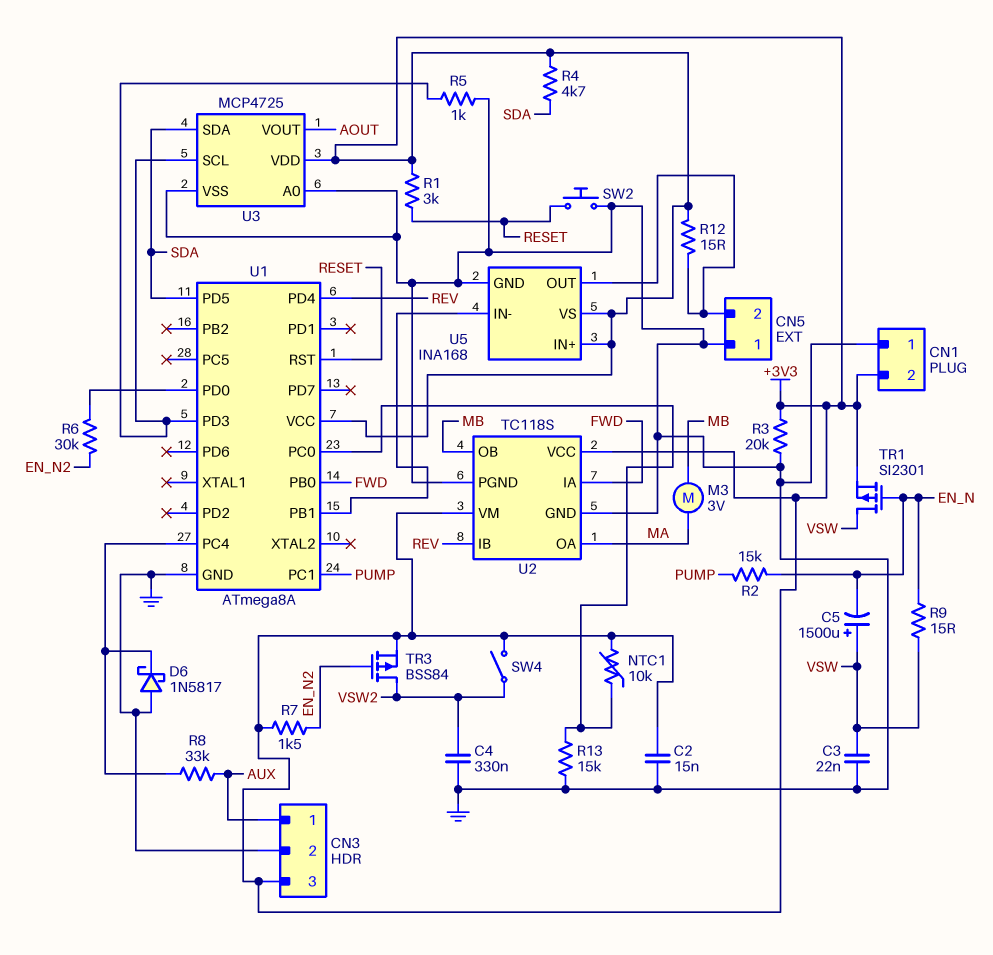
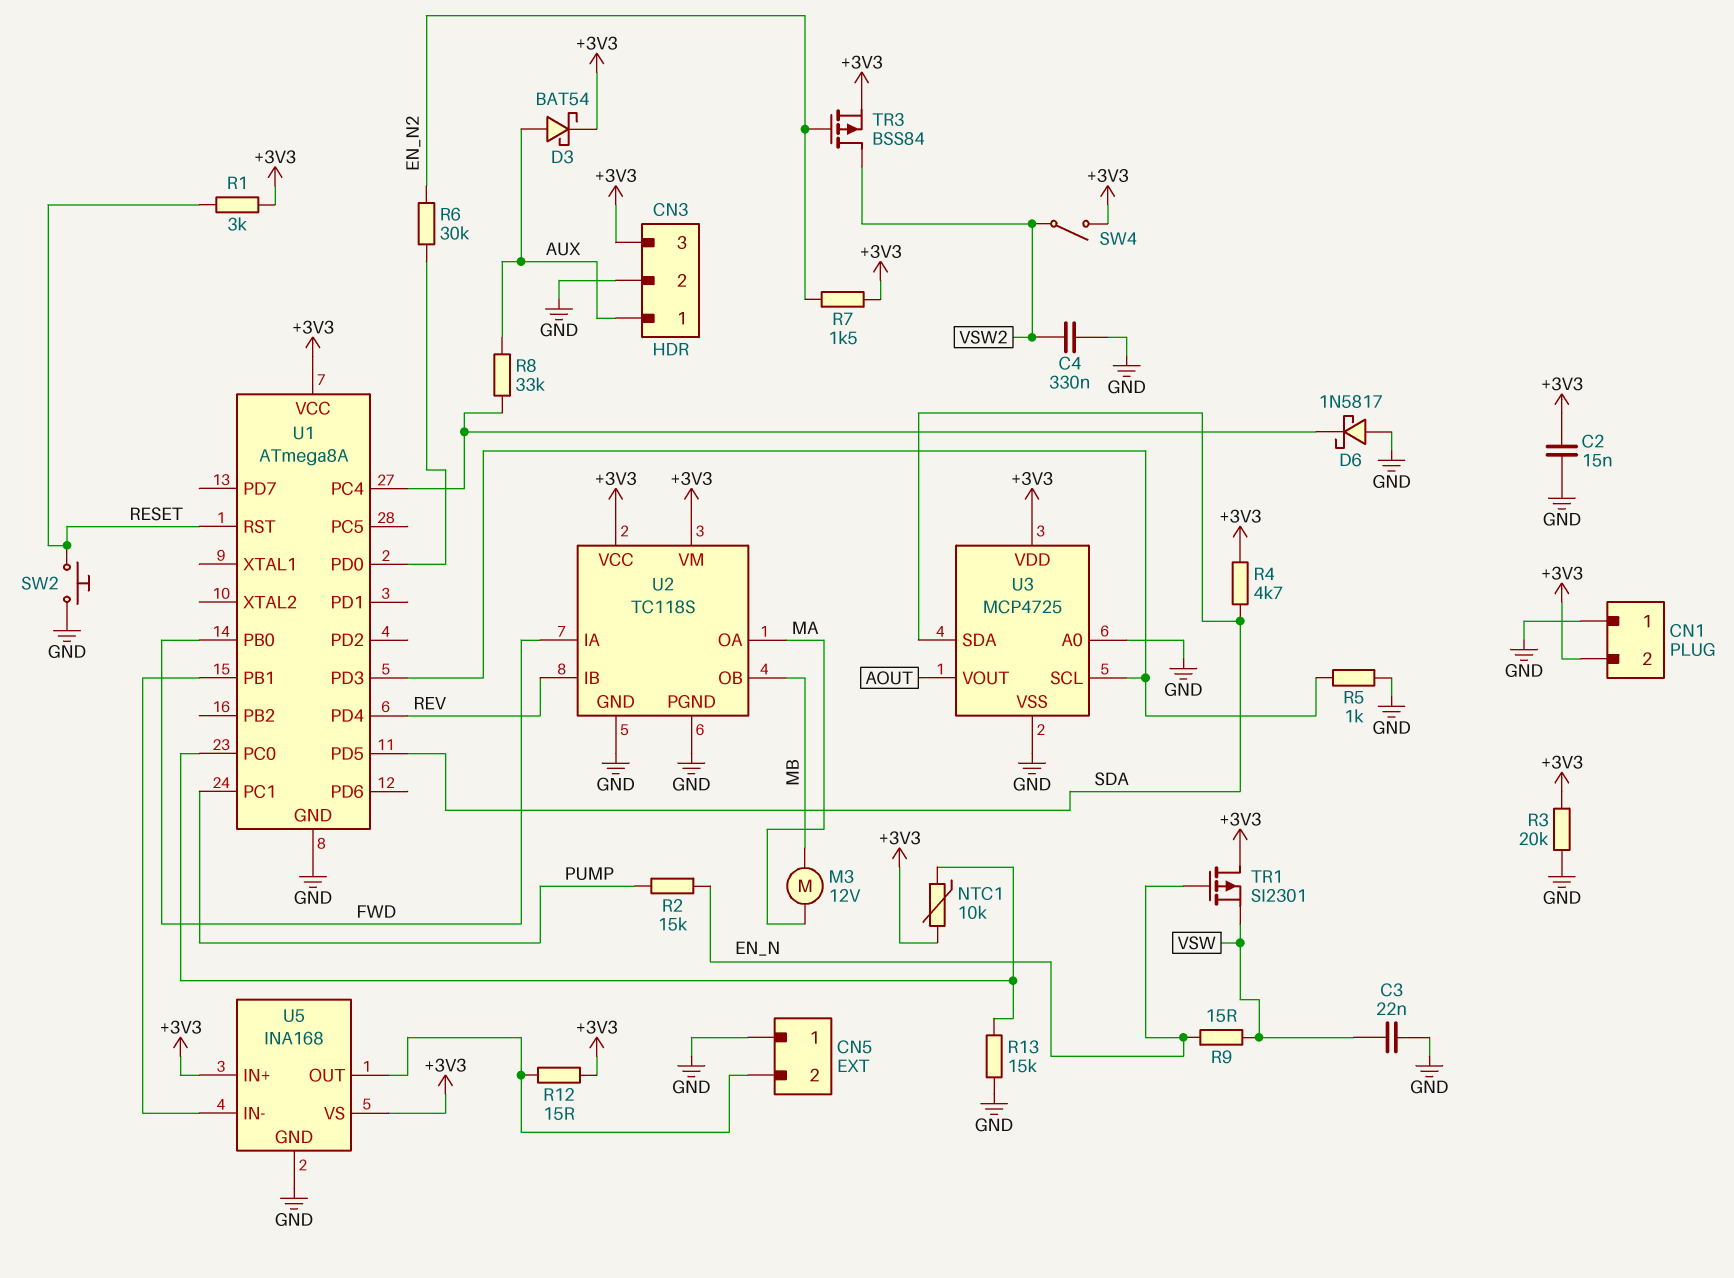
C5: 1500uF (plus VSW, minus EN_N) -> none
D3: none -> schottky BAT54 (A AUX, K +3V3)
M3: motor 3V (MA, MB) -> motor 12V (MA, MB)
TR1: PMOS SI2301 (G EN_N, D VSW, S +3V3) -> PMOS SI2301 (G EN_N, D +3V3, S VSW)

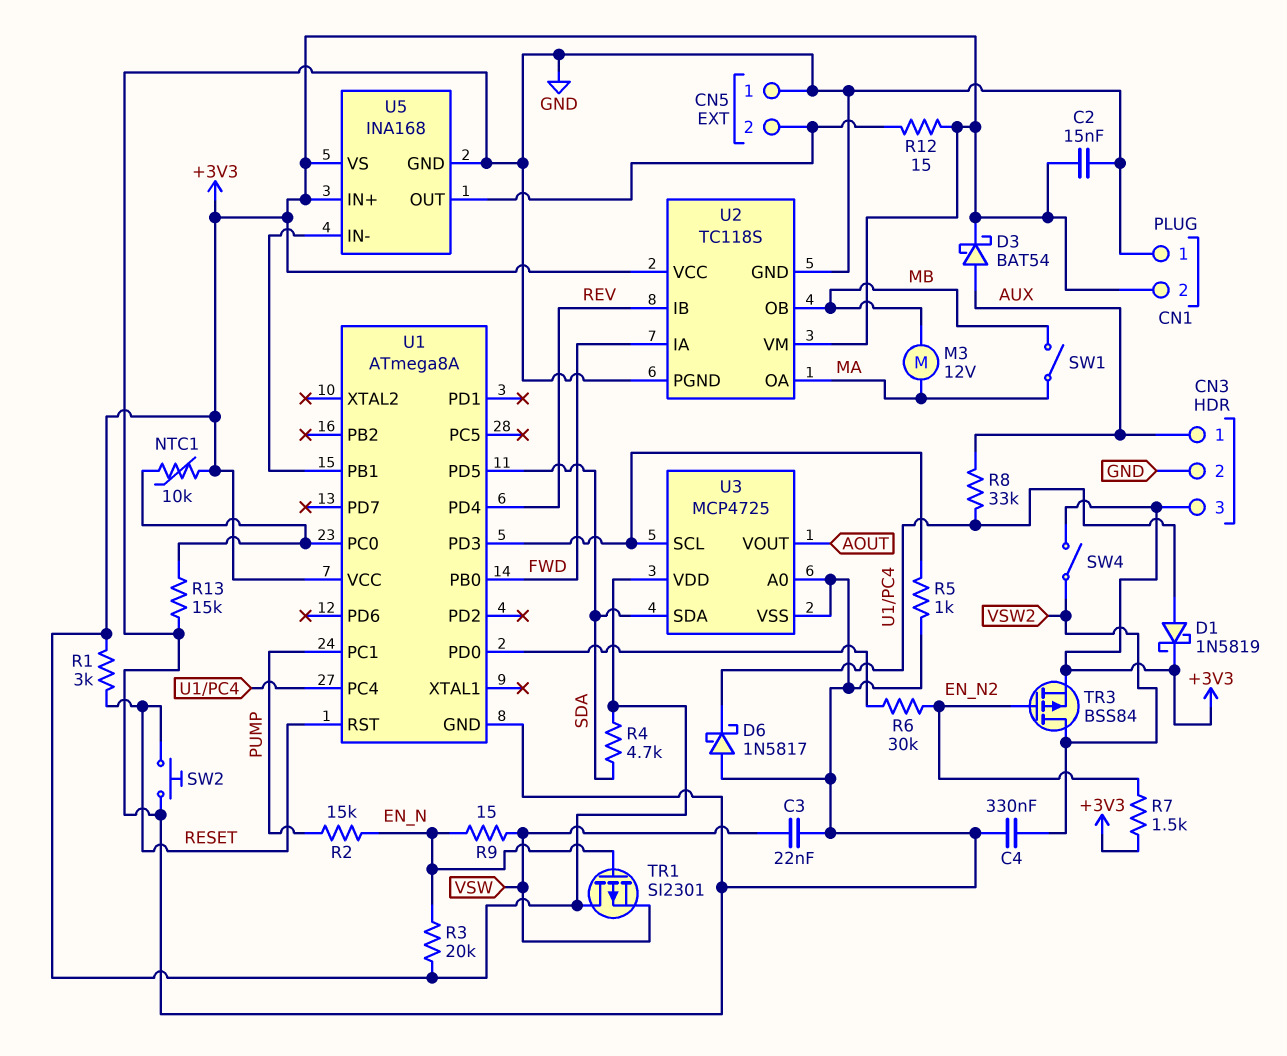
D1: none -> schottky 1N5819 (A U1/PC4, K +3V3)
R3: 20k (+3V3, GND) -> 20k (+3V3, EN_N)
SW1: none -> switch (MA, MB)

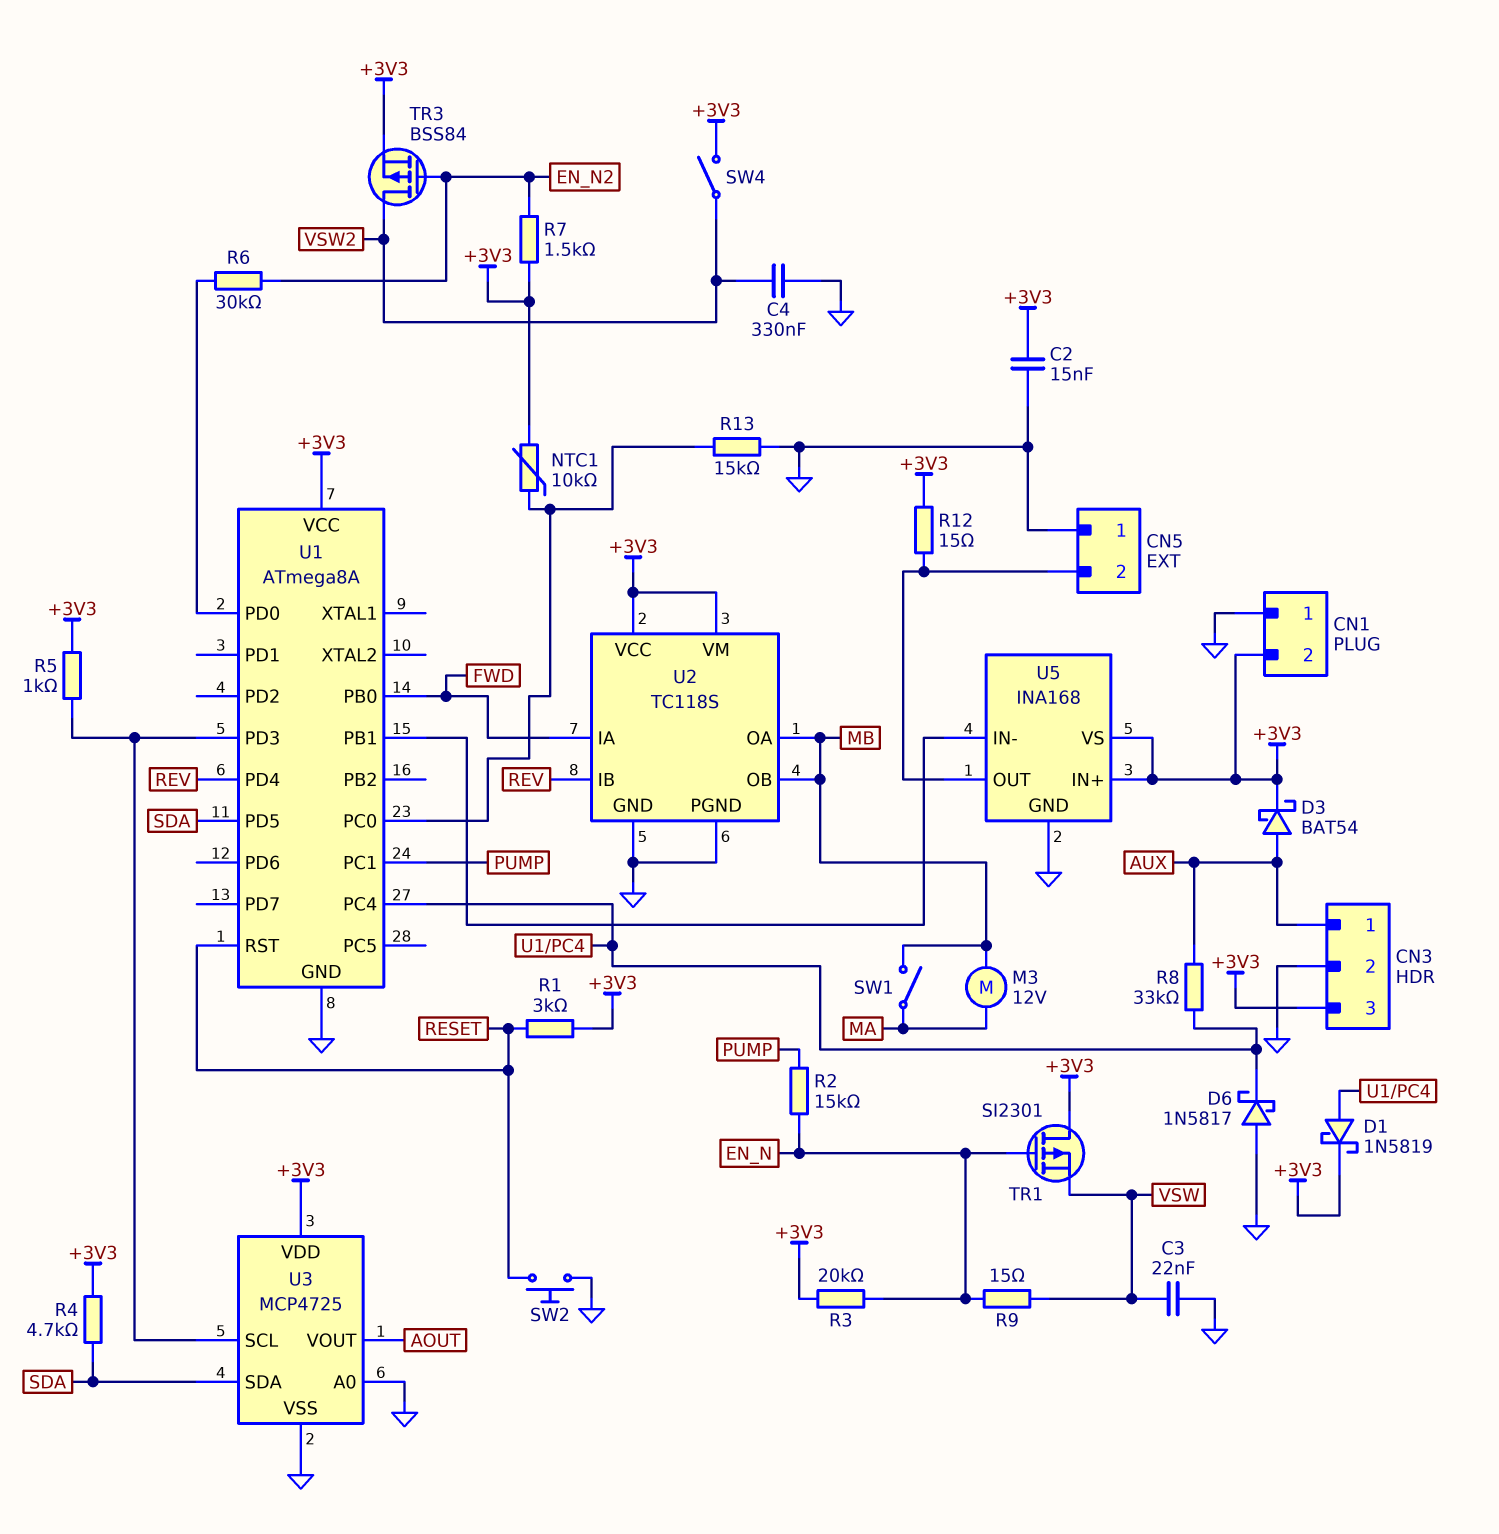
R5: 1k (GND, U1/PD3) -> 1k (+3V3, U1/PD3)
U2 pin OA: MA -> MB

